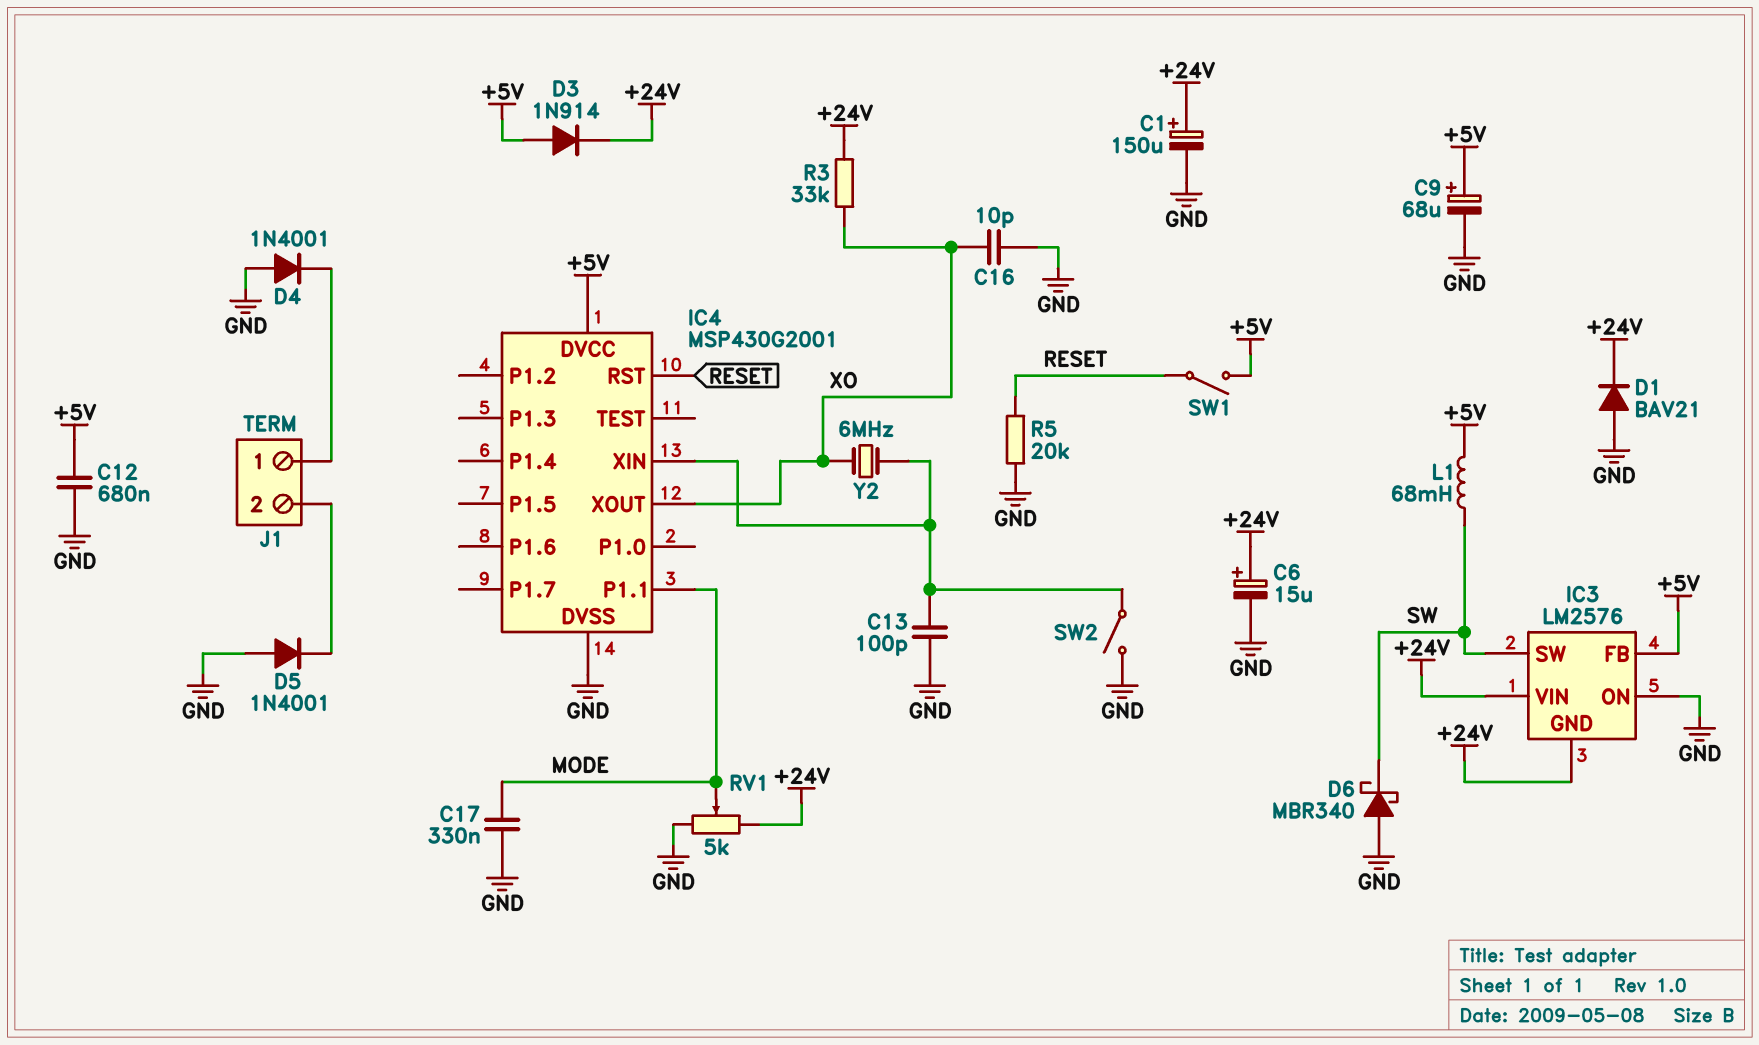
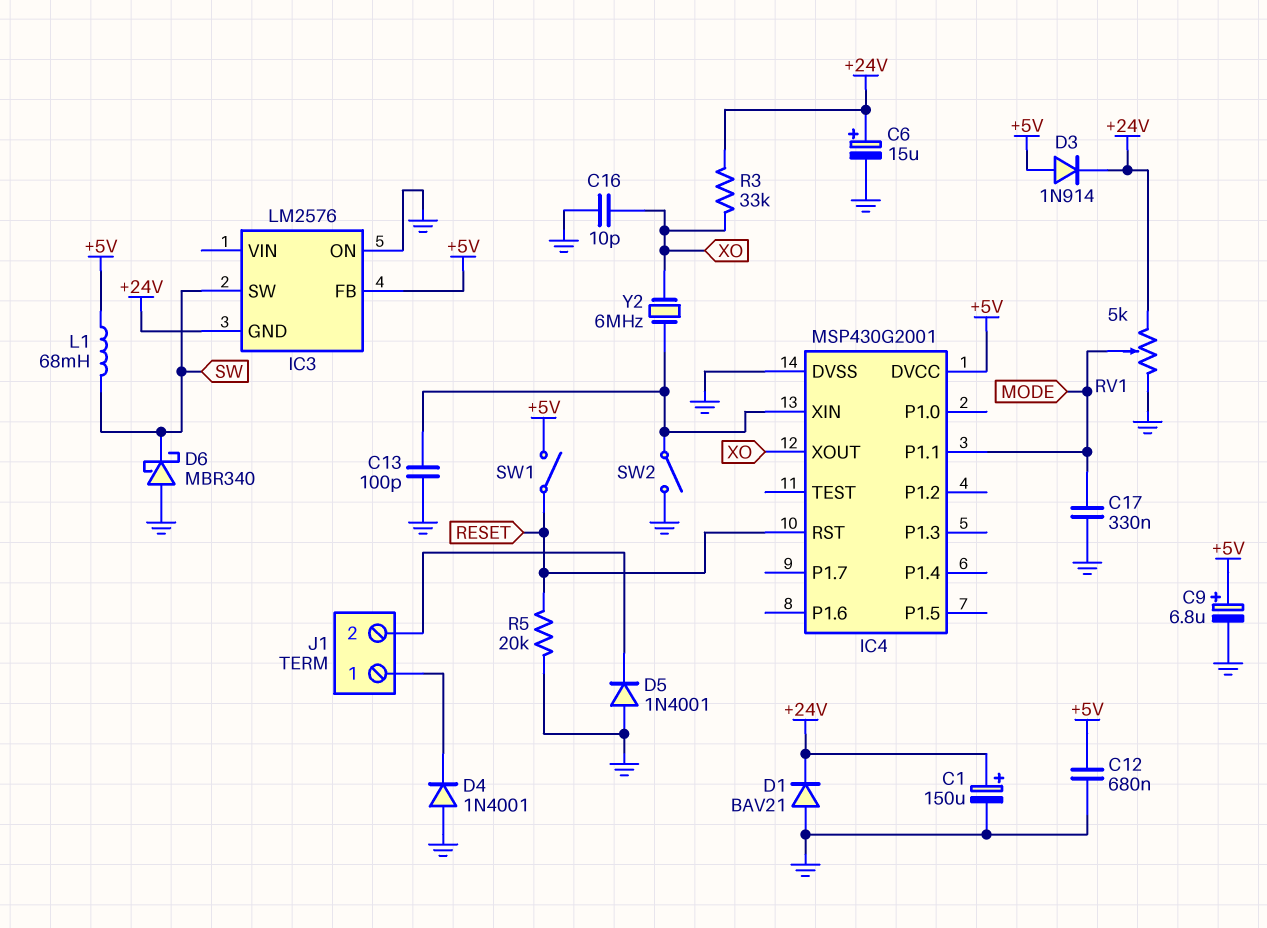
C9: 68uF (plus +5V, minus GND) -> 6.8uF (plus +5V, minus GND)
IC3 pin VIN: +24V -> none

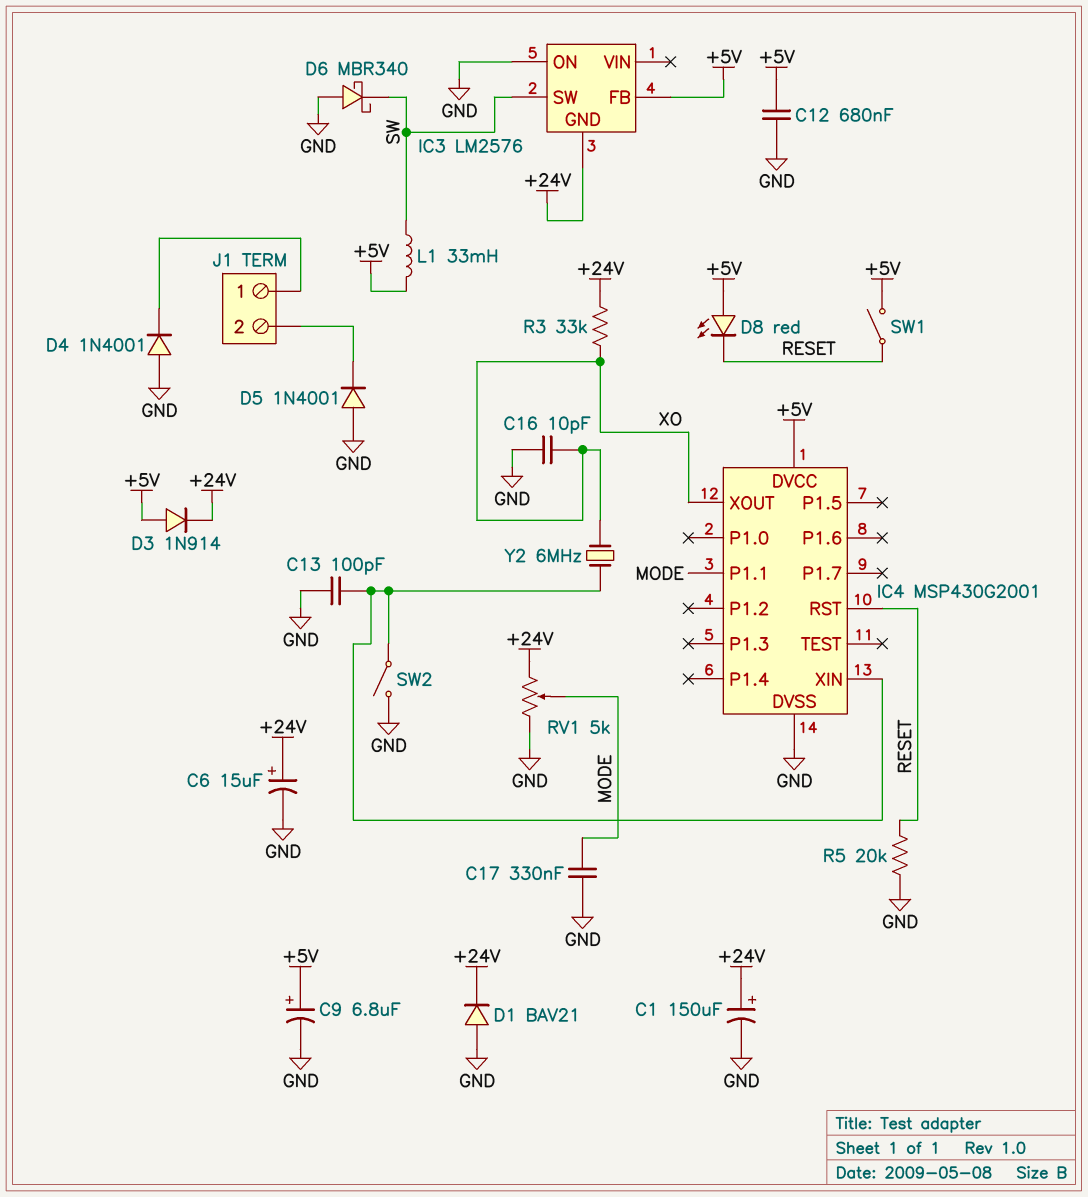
D8: none -> LED red (A +5V, K RESET)
L1: 68mH (+5V, SW) -> 33mH (+5V, SW)

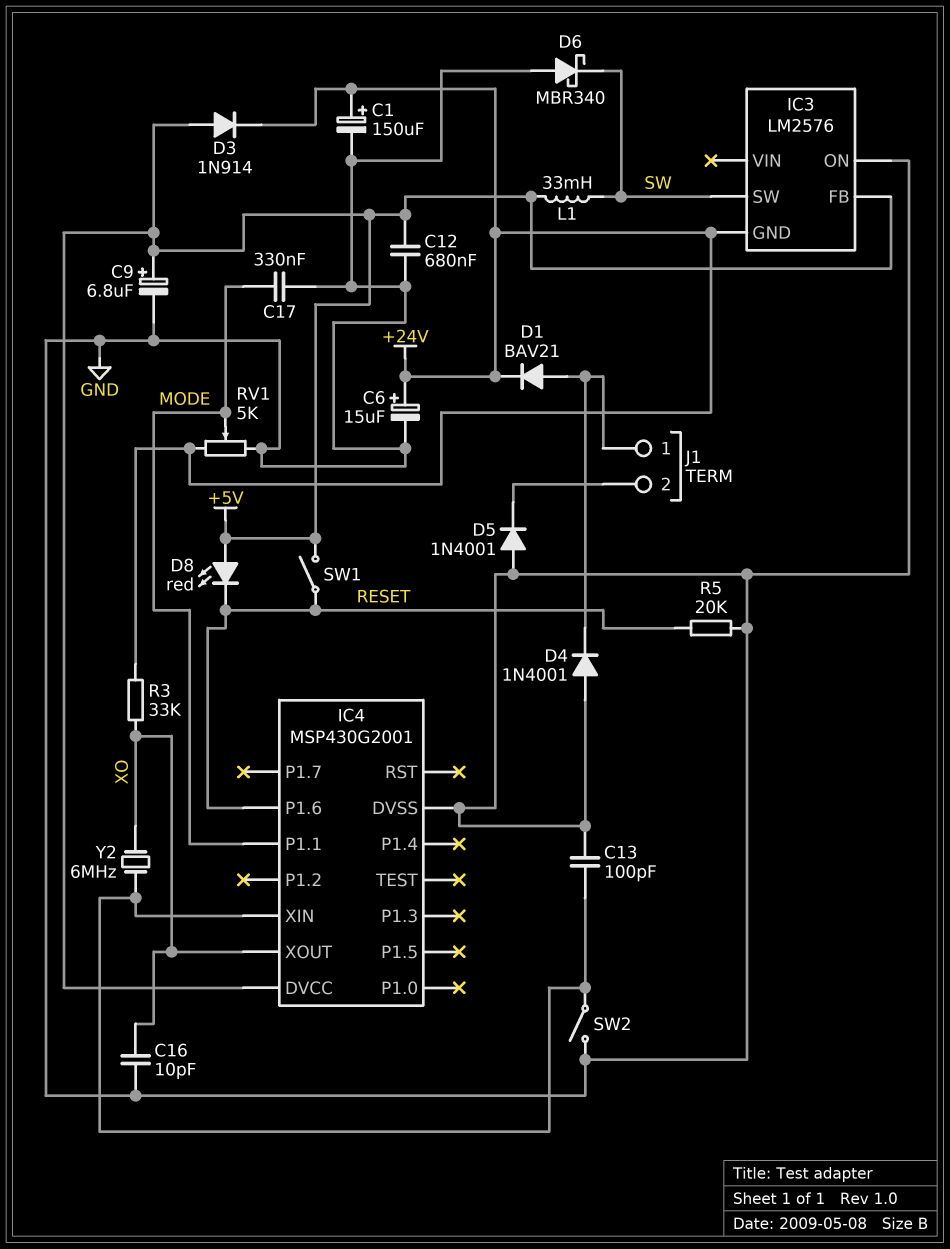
D1: diode BAV21 (A GND, K +24V) -> diode BAV21 (A J1/1, K +24V)
IC4 pin P1.6: none -> RESET
IC4 pin RST: RESET -> none

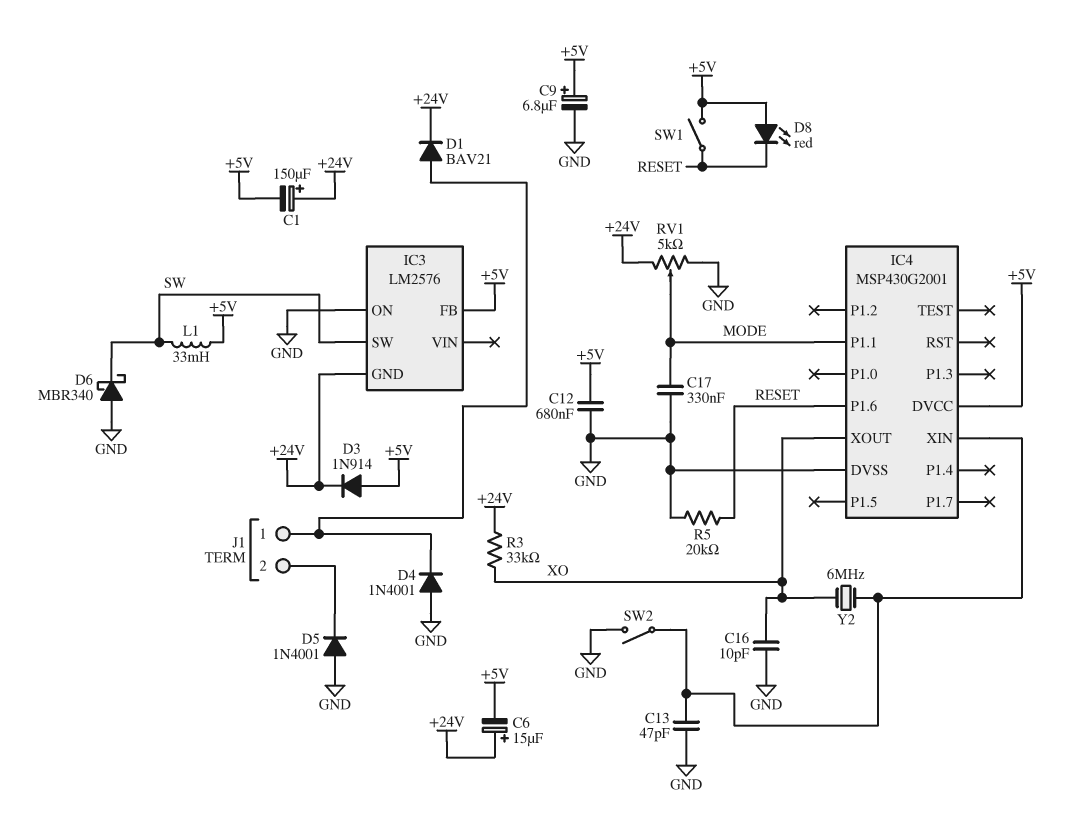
C1: 150uF (plus +24V, minus GND) -> 150uF (plus +24V, minus +5V)
C6: 15uF (plus +24V, minus GND) -> 15uF (plus +24V, minus +5V)
C13: 100pF (GND, IC4/XIN) -> 47pF (GND, IC4/XIN)

